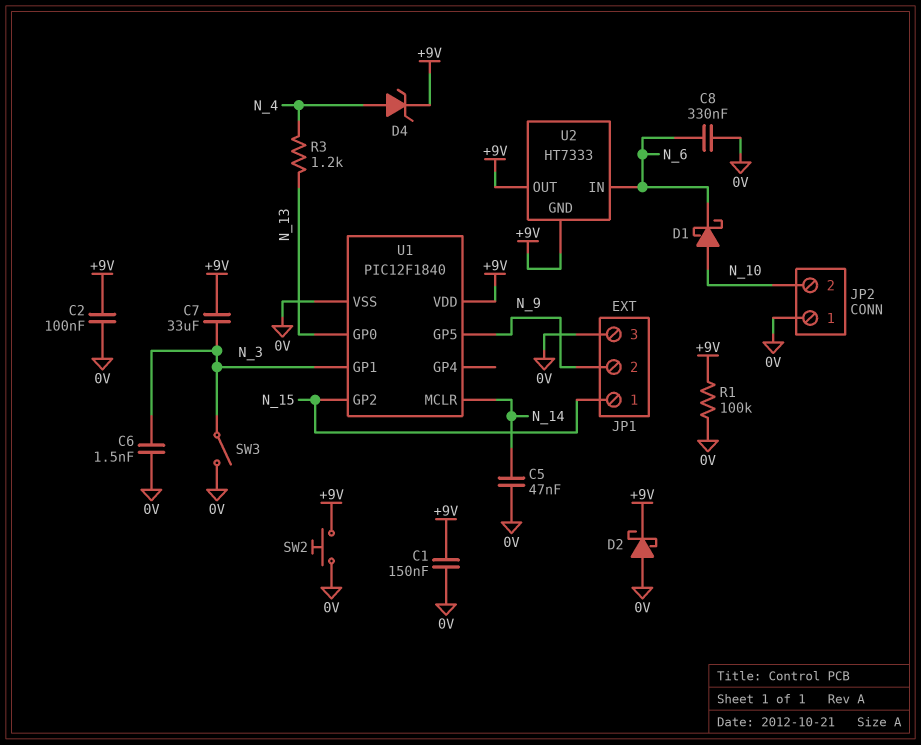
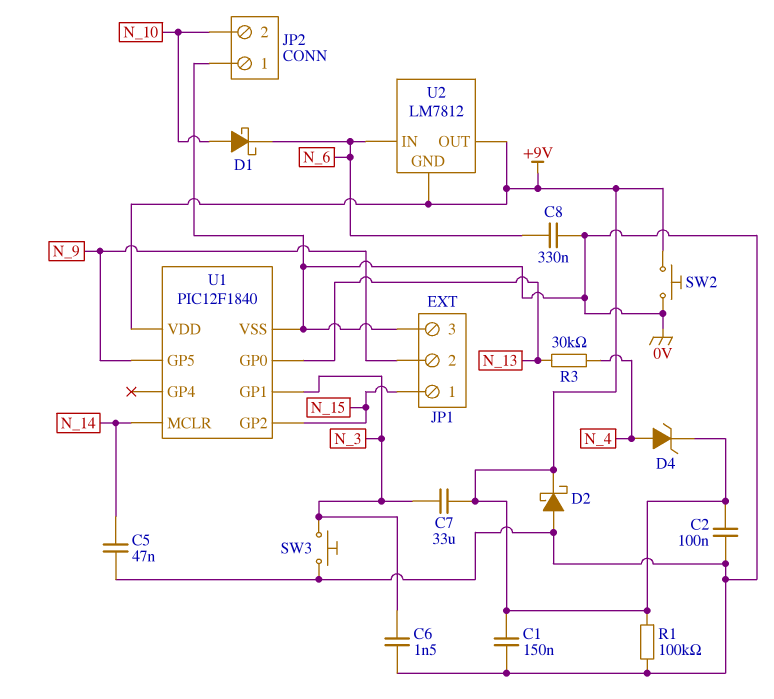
R3: 1.2k (N_4, N_13) -> 30k (N_4, N_13)
SW3: switch (0V, N_3) -> button (0V, N_3)
U2: HT7333 -> LM7812

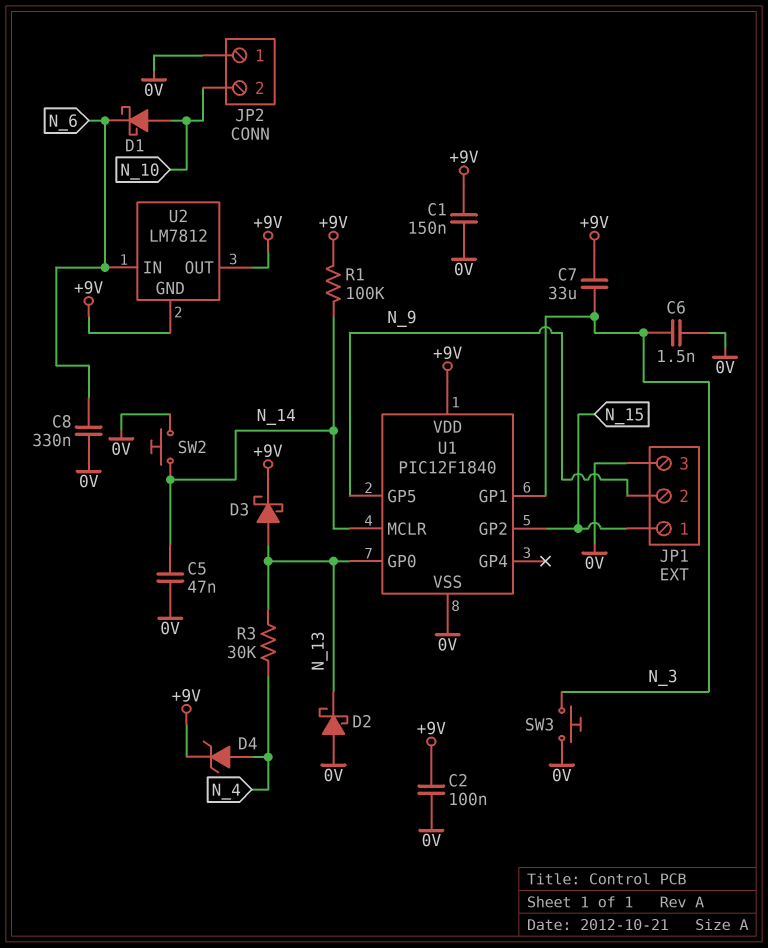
D2: schottky (A 0V, K +9V) -> schottky (A 0V, K N_13)
D3: none -> schottky (A N_13, K +9V)
R1: 100k (+9V, 0V) -> 100k (+9V, N_14)
SW2: button (+9V, 0V) -> button (0V, N_14)

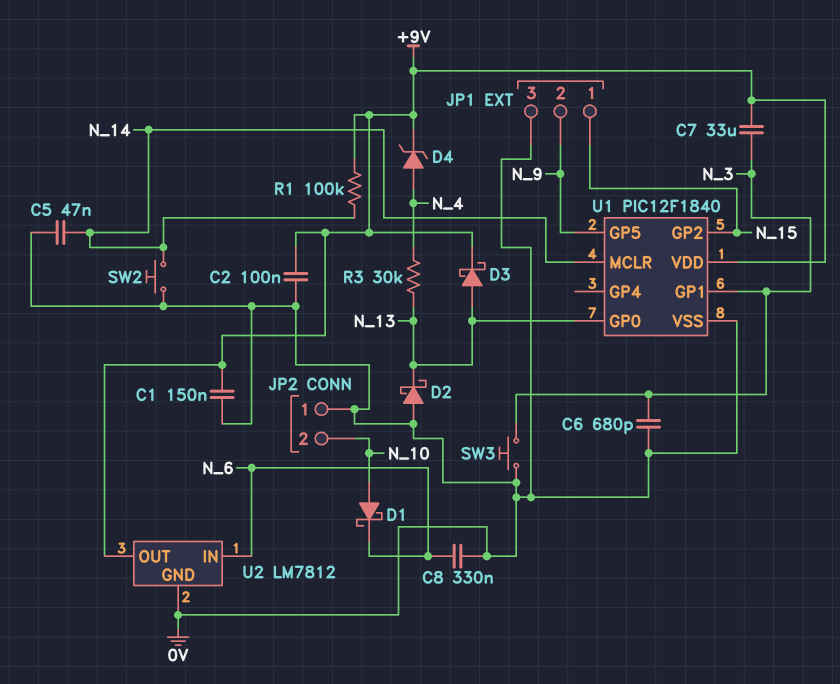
C6: 1.5nF (0V, N_3) -> 680pF (0V, N_3)
U2 pin GND: +9V -> 0V

